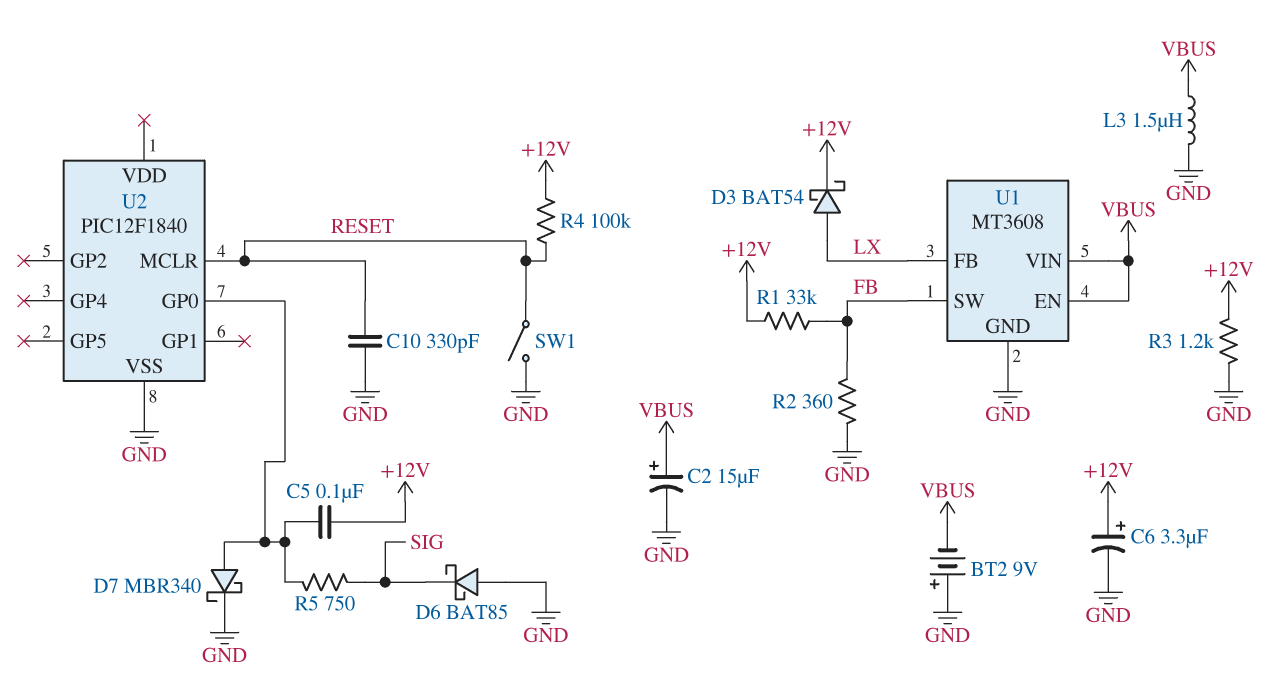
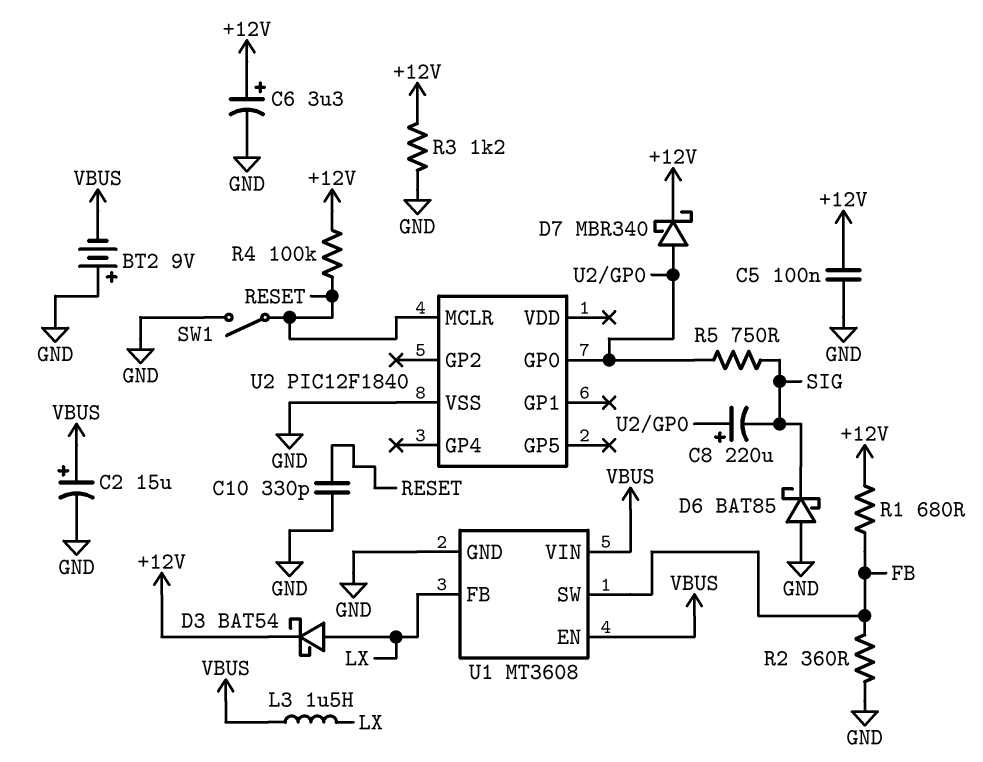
C5: 100nF (+12V, U2/GP0) -> 100nF (+12V, GND)
C8: none -> 220uF (plus U2/GP0, minus SIG)
D7: schottky MBR340 (A U2/GP0, K GND) -> schottky MBR340 (A U2/GP0, K +12V)
L3: 1.5uH (GND, VBUS) -> 1.5uH (LX, VBUS)
R1: 33k (+12V, FB) -> 680 (+12V, FB)

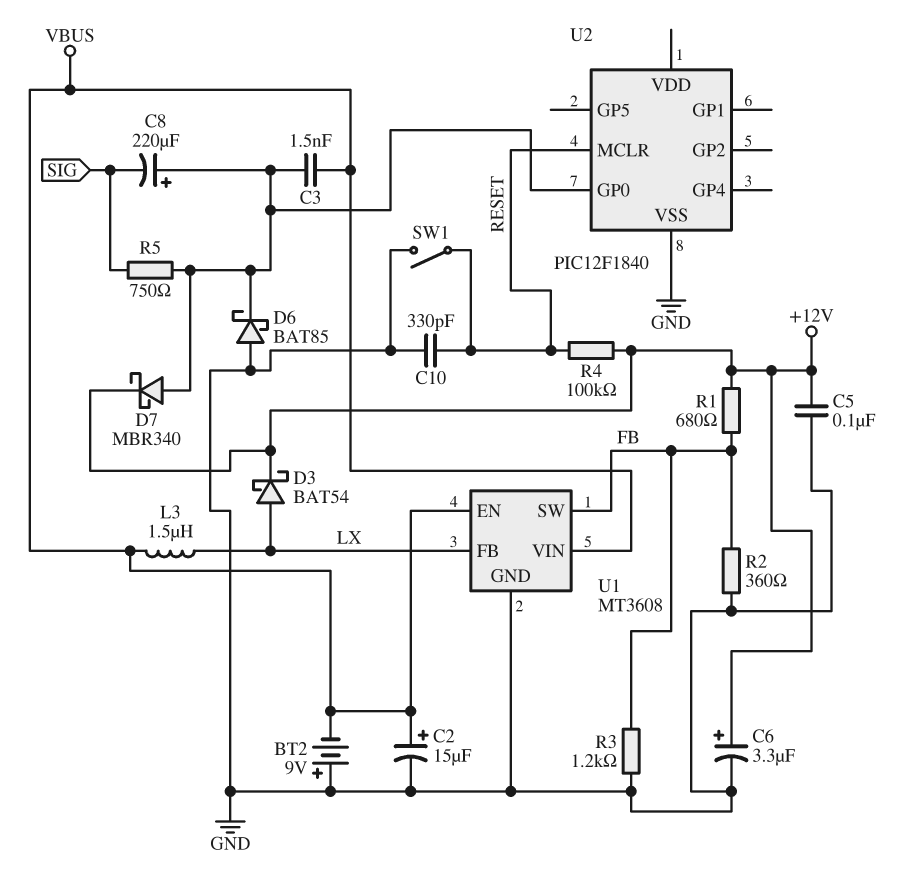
C3: none -> 1.5nF (U2/GP0, VBUS)
D6: schottky BAT85 (A GND, K SIG) -> schottky BAT85 (A GND, K U2/GP0)
R3: 1.2k (+12V, GND) -> 1.2k (FB, GND)

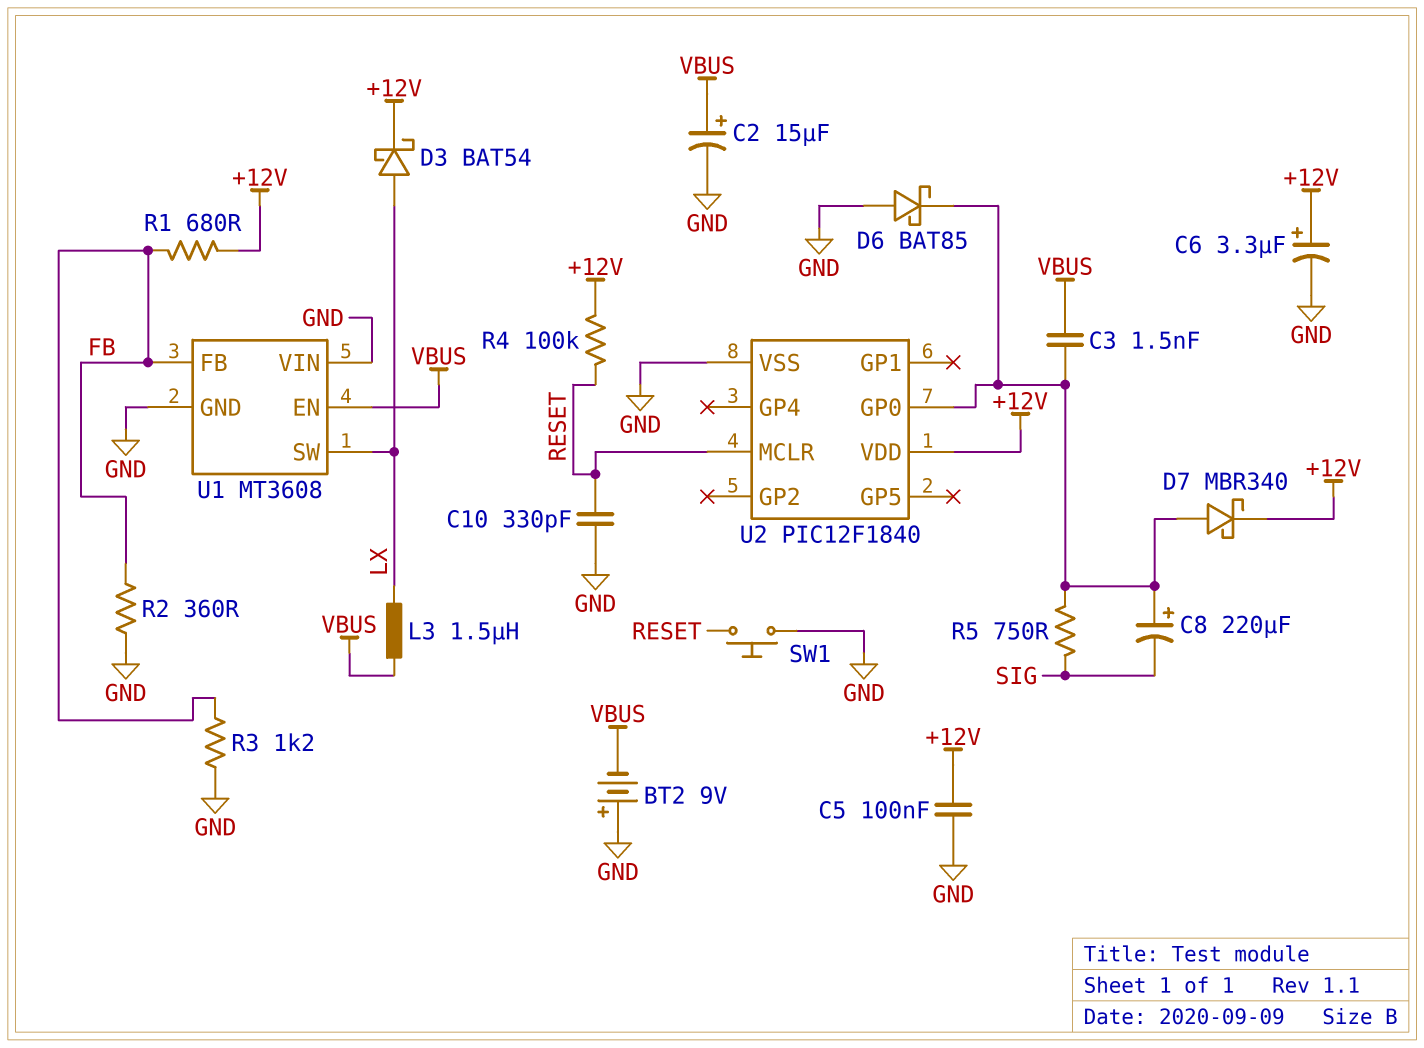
SW1: switch (GND, RESET) -> button (GND, RESET)
U1 pin FB: LX -> FB
U1 pin SW: FB -> LX
U1 pin VIN: VBUS -> GND
U2 pin VDD: none -> +12V

